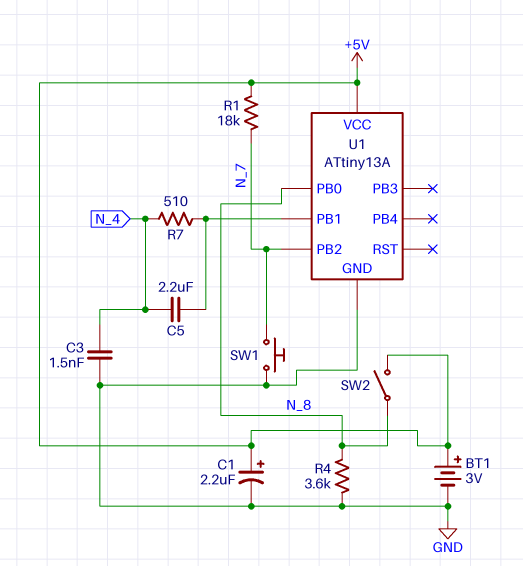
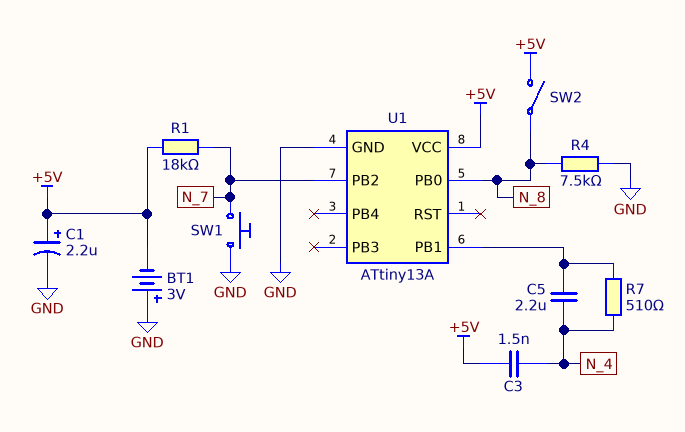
BT1: 3V (plus +5V, minus GND) -> 3V (plus GND, minus +5V)
C3: 1.5nF (GND, N_4) -> 1.5nF (+5V, N_4)
R4: 3.6k (GND, N_8) -> 7.5k (GND, N_8)

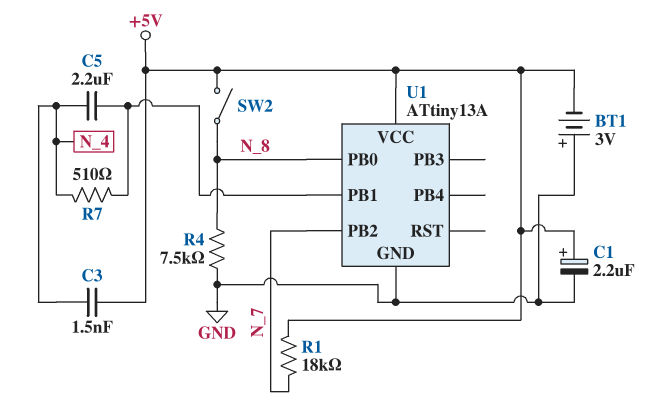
SW1: button (GND, N_7) -> none

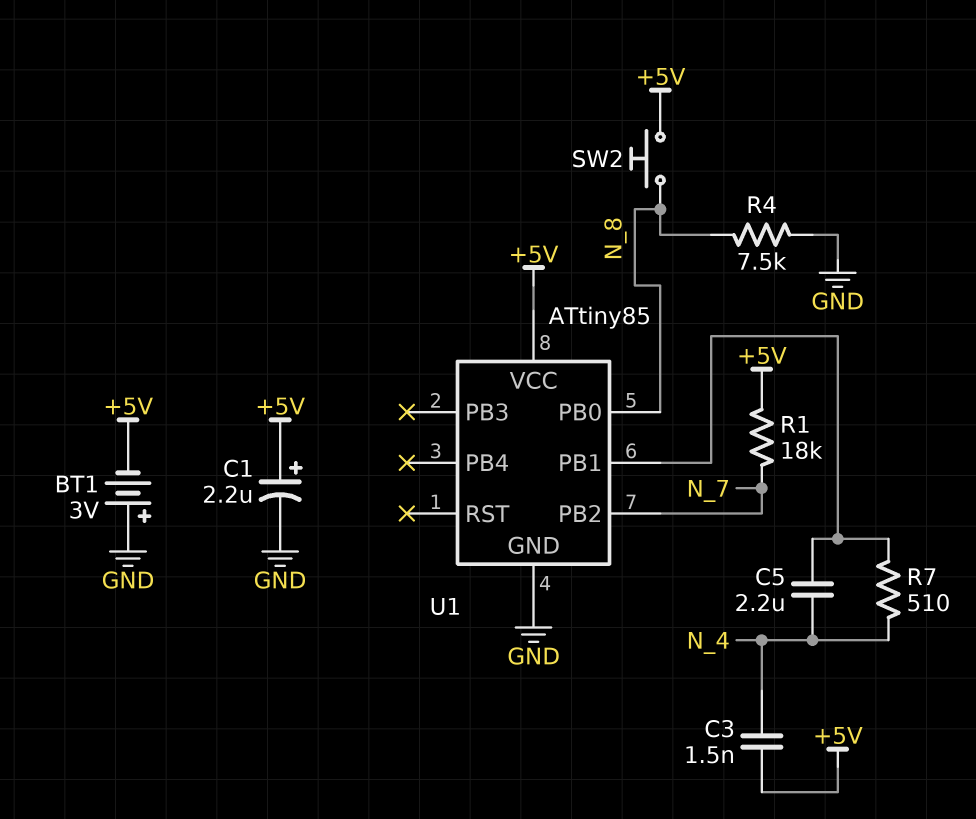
SW2: switch (+5V, N_8) -> button (+5V, N_8)
U1: ATtiny13A -> ATtiny85

